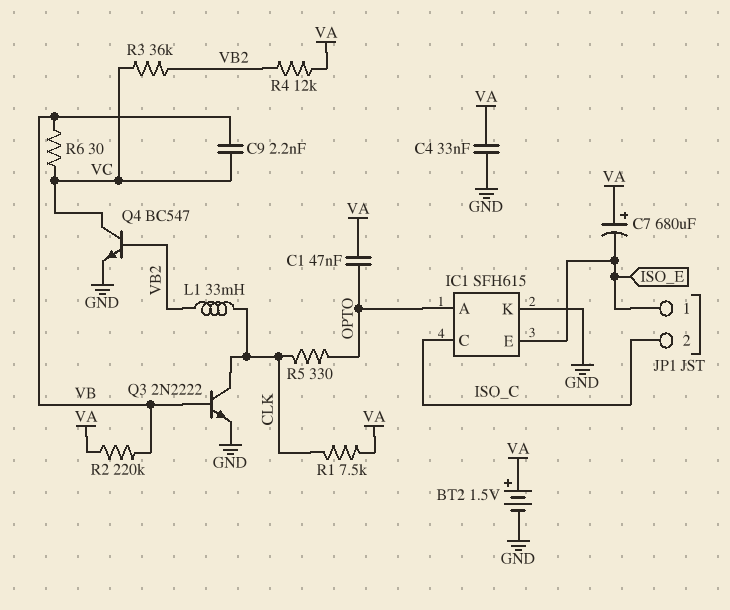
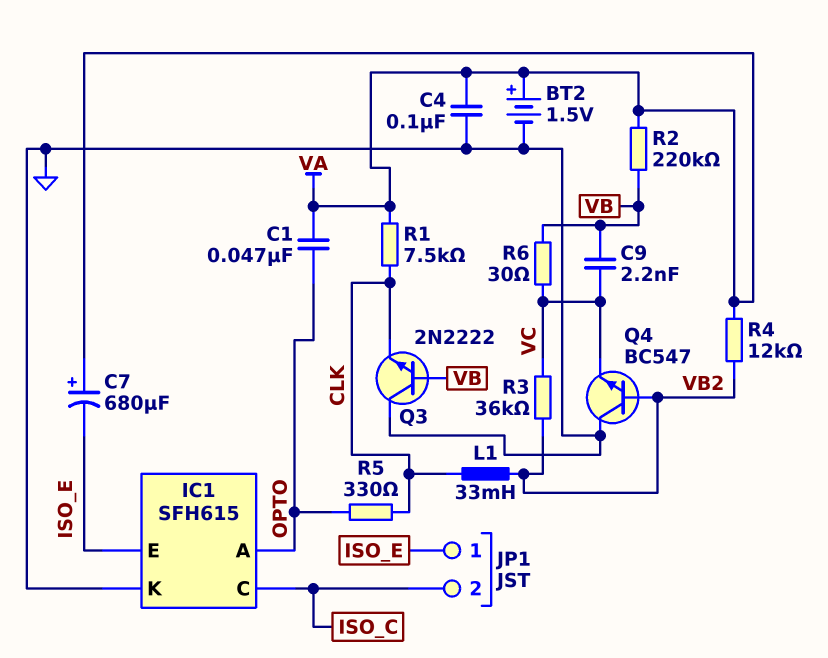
C4: 33nF (GND, VA) -> 100nF (GND, VA)
Q3: NPN 2N2222 (B VB, C CLK, E GND) -> NPN 2N2222 (B VB, C GND, E CLK)
Q4: NPN BC547 (B VB2, C VC, E GND) -> NPN BC547 (B VB2, C GND, E VC)

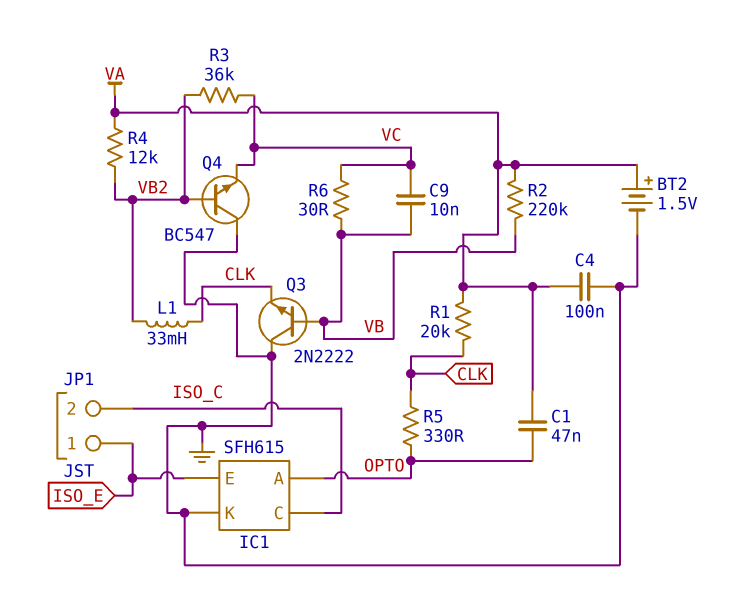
C7: 680uF (plus VA, minus ISO_E) -> none
C9: 2.2nF (VB, VC) -> 10nF (VB, VC)
R1: 7.5k (CLK, VA) -> 20k (CLK, VA)

